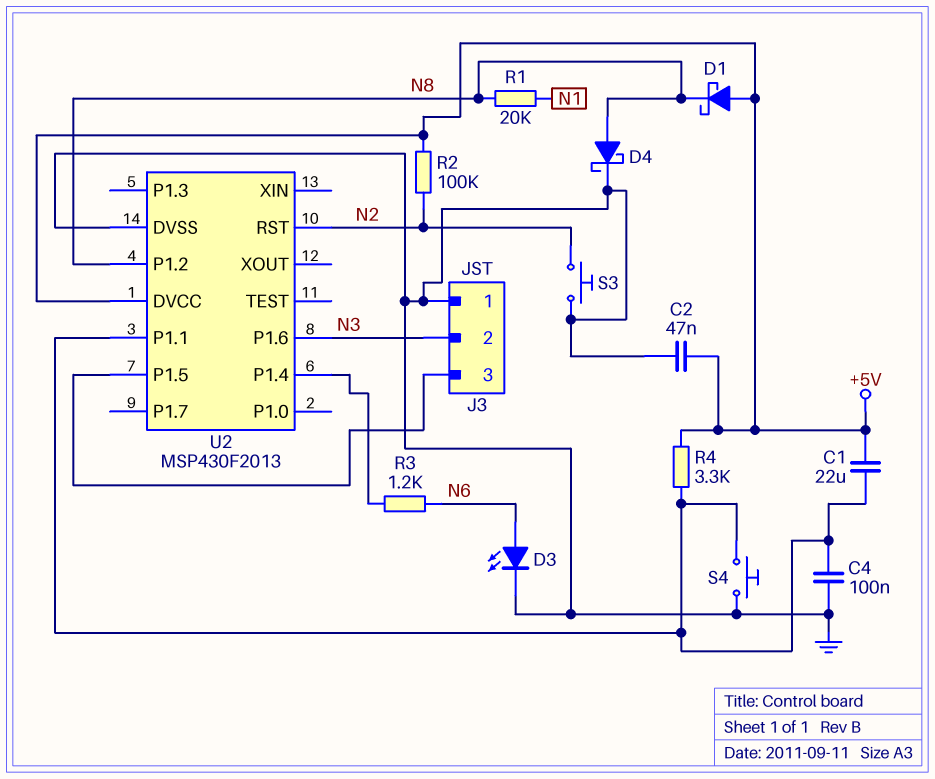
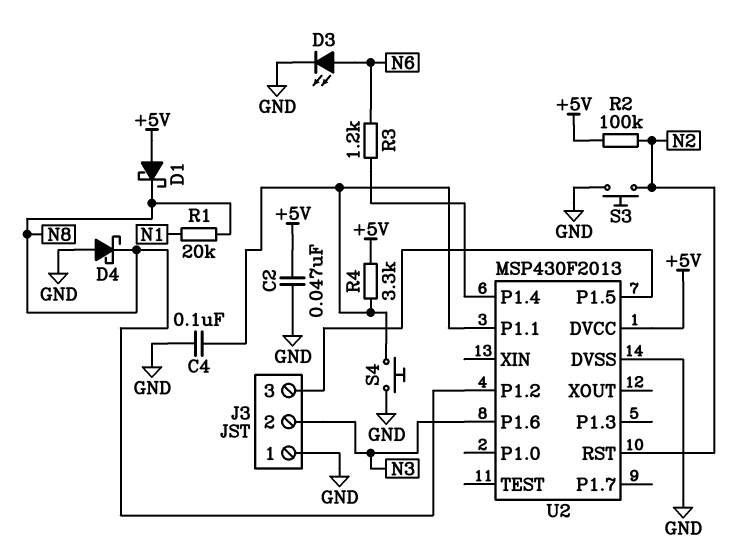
C1: 22uF (+5V, U2/P1.1) -> none
D4: schottky (A N8, K GND) -> schottky (A GND, K N8)

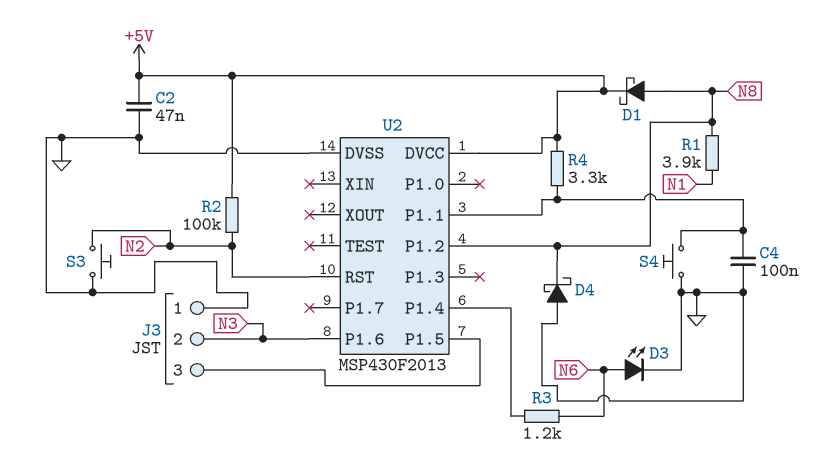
D1: schottky (A +5V, K N8) -> schottky (A N8, K +5V)
R1: 20k (N1, N8) -> 3.9k (N1, N8)

